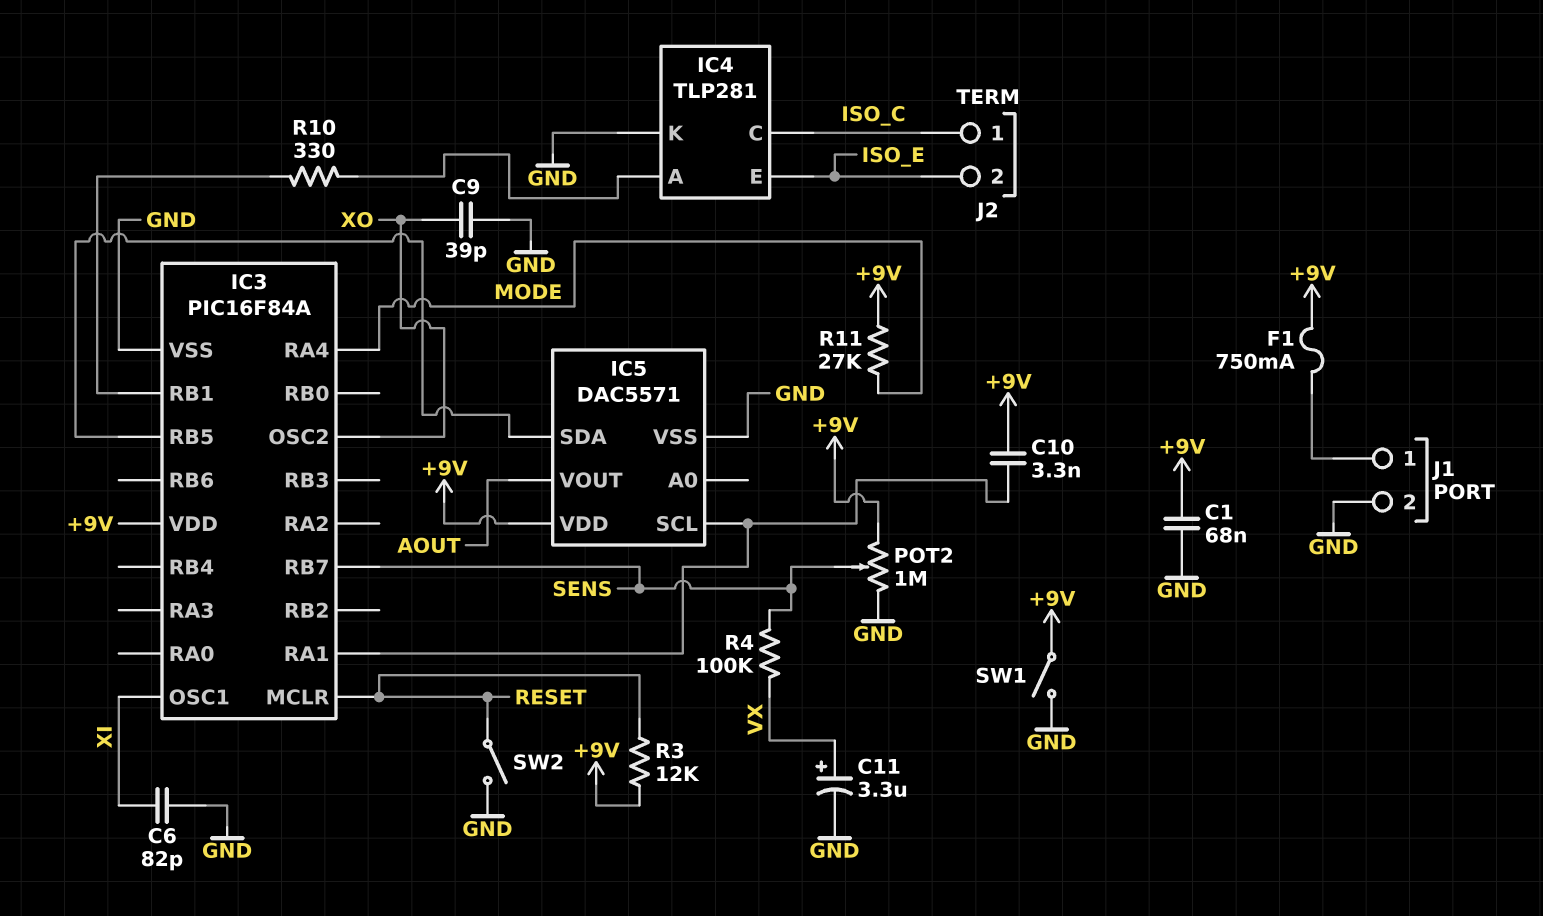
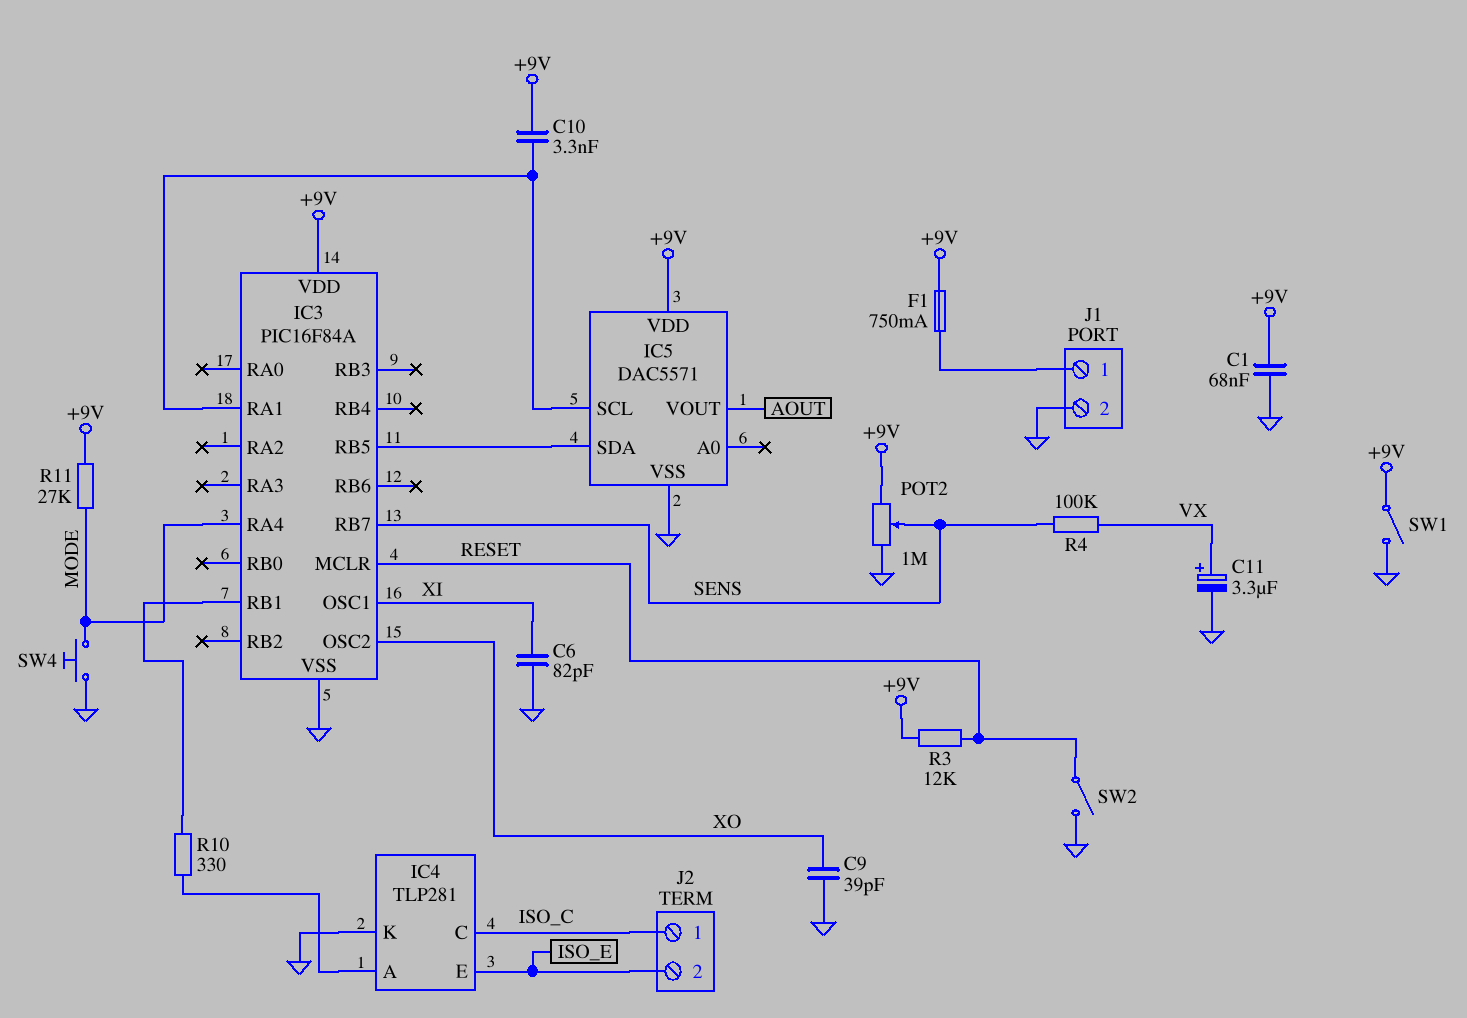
SW4: none -> button (GND, MODE)

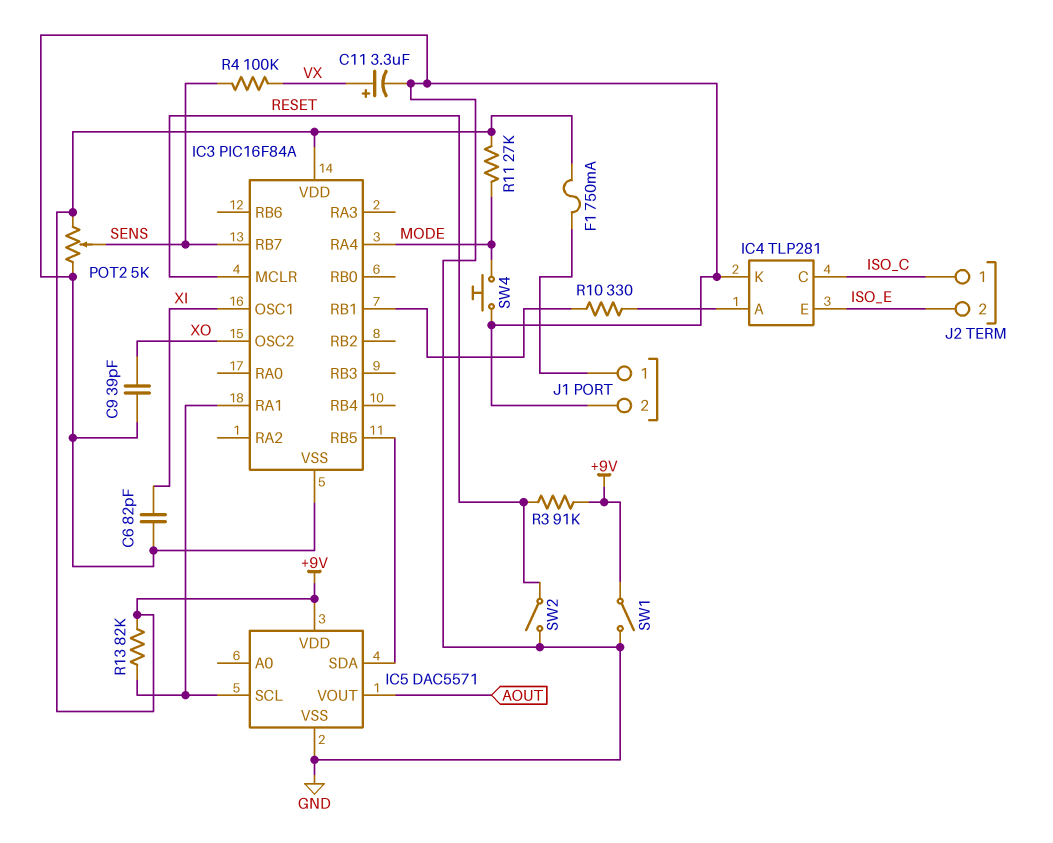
C1: 68nF (+9V, GND) -> none
C10: 3.3nF (+9V, IC3/RA1) -> none
POT2: 1M (+9V, GND, wiper SENS) -> 5k (+9V, GND, wiper SENS)
R3: 12k (+9V, RESET) -> 91k (+9V, RESET)
R13: none -> 82k (+9V, IC3/RA1)

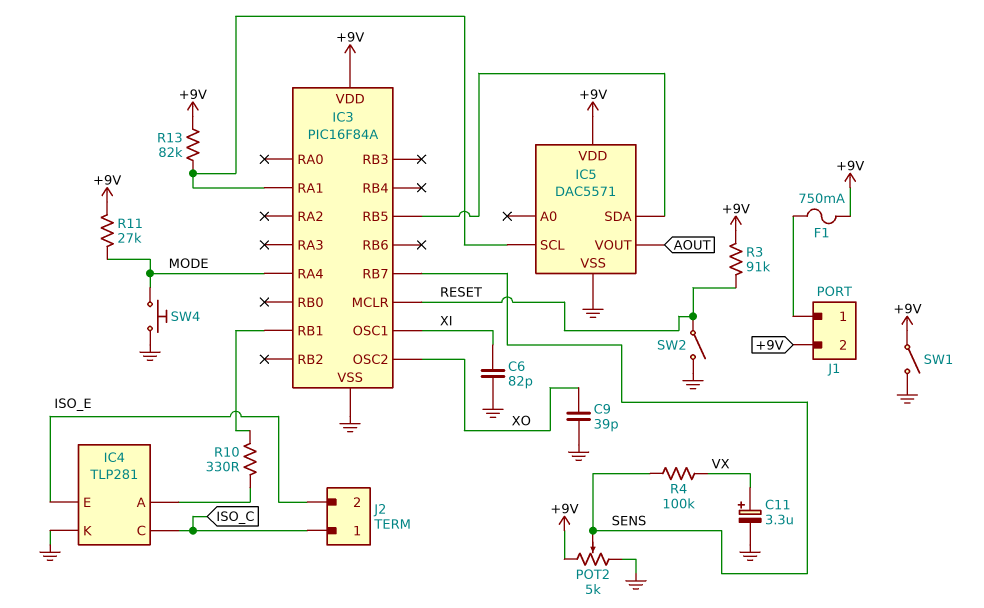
J1 pin 2: GND -> +9V

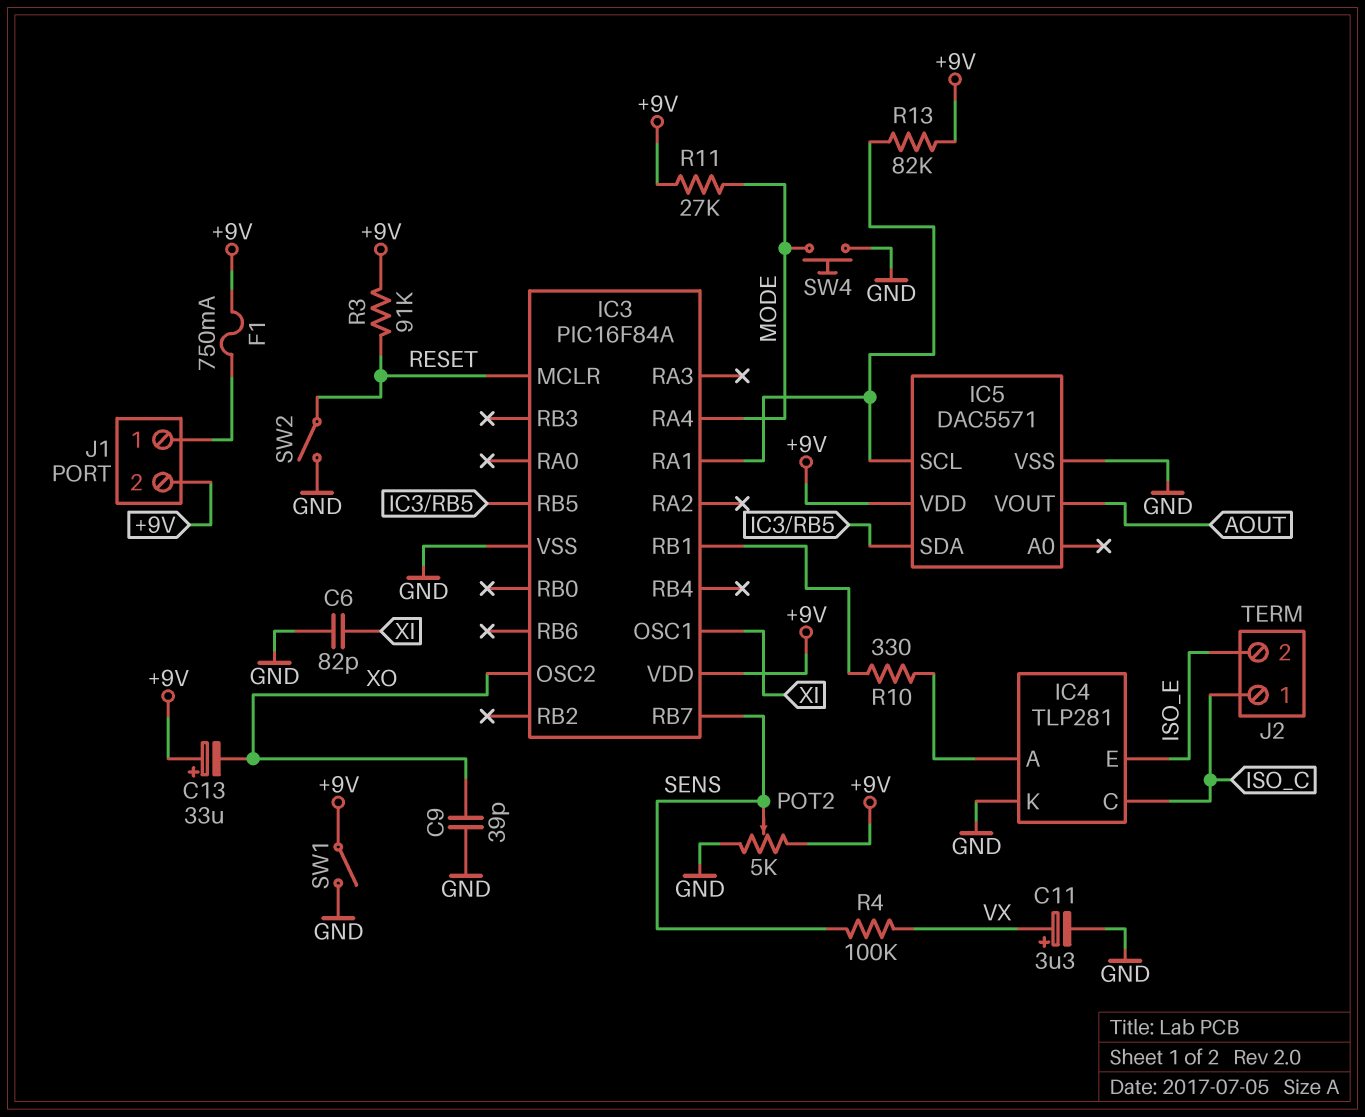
C13: none -> 33uF (plus +9V, minus XO)

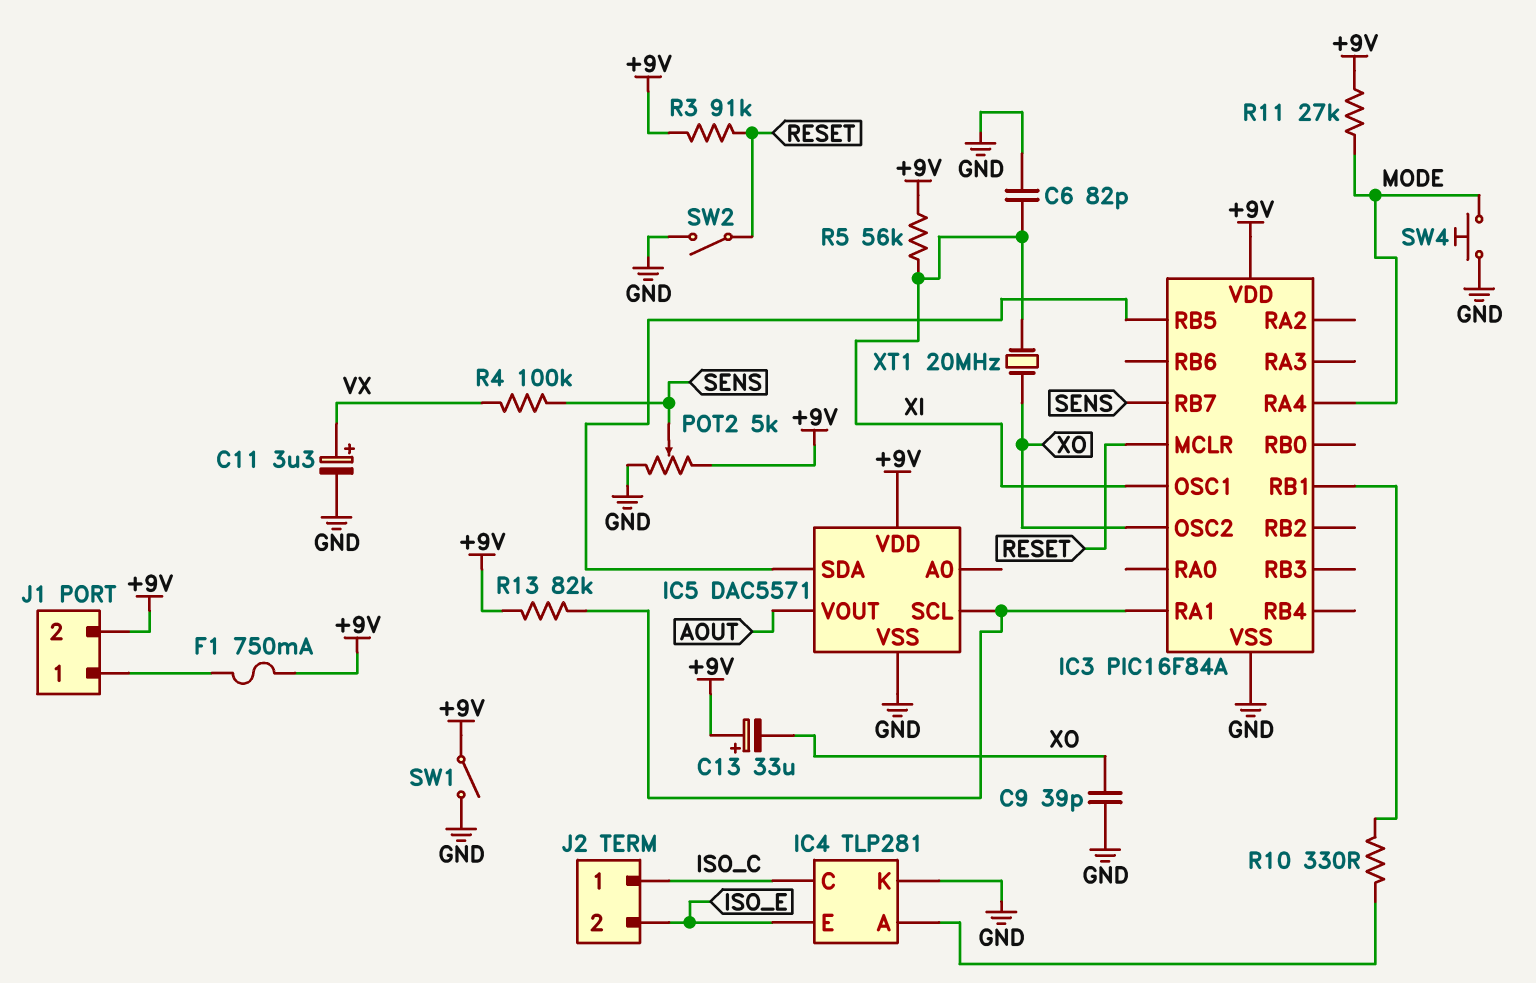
R5: none -> 56k (+9V, XI)
XT1: none -> 20MHz (XI, XO)

